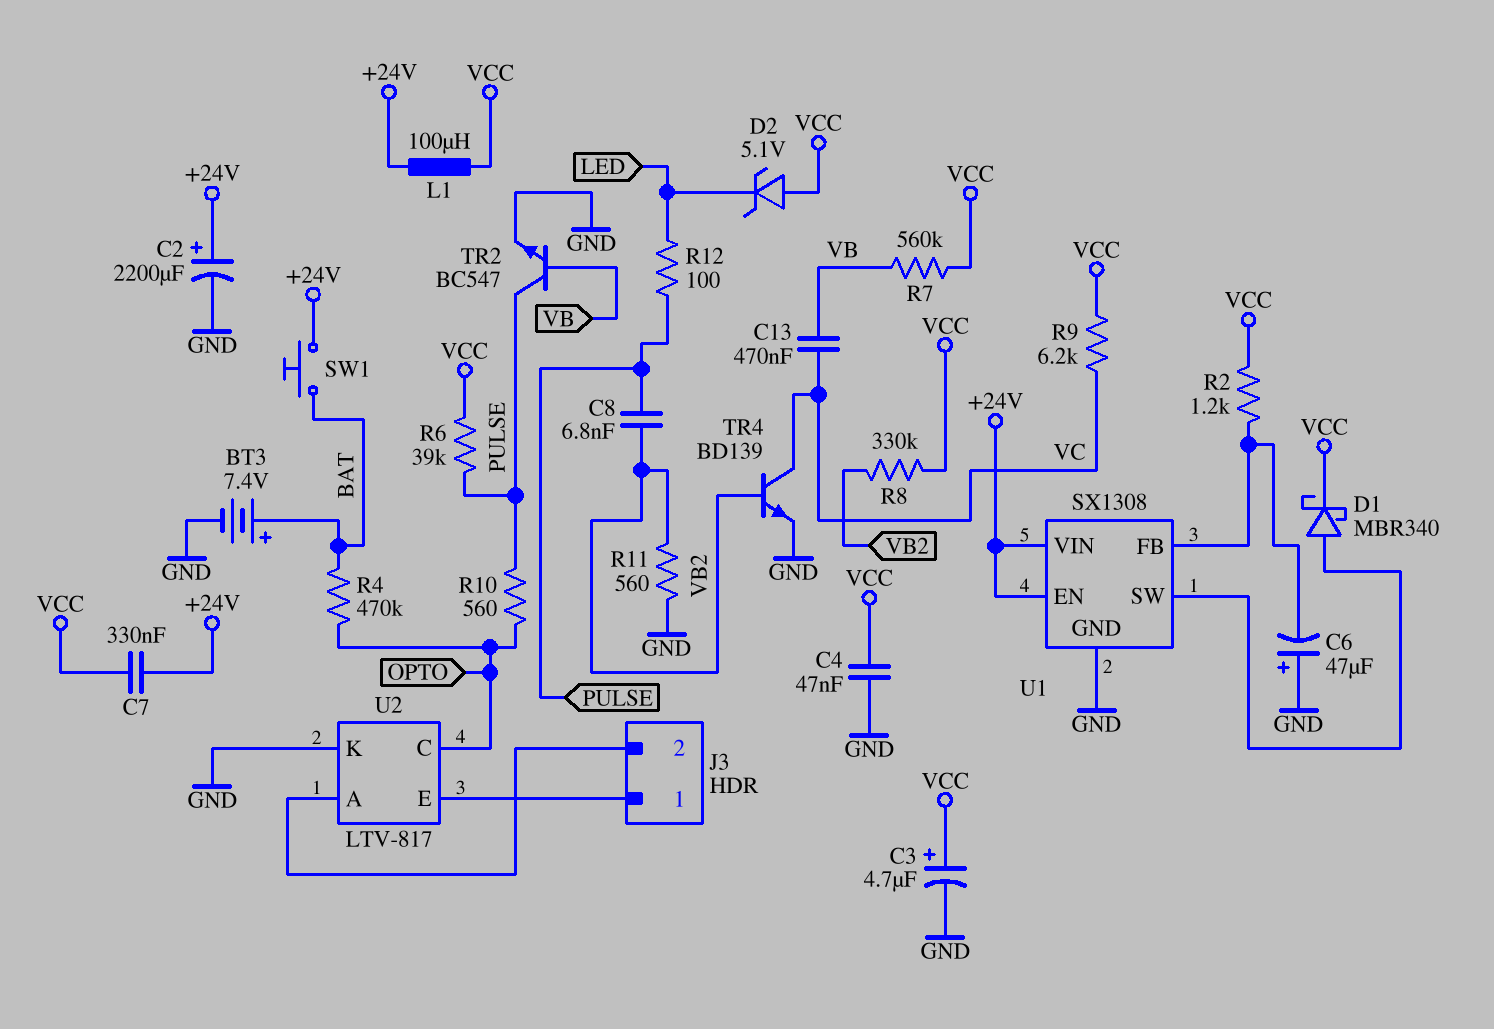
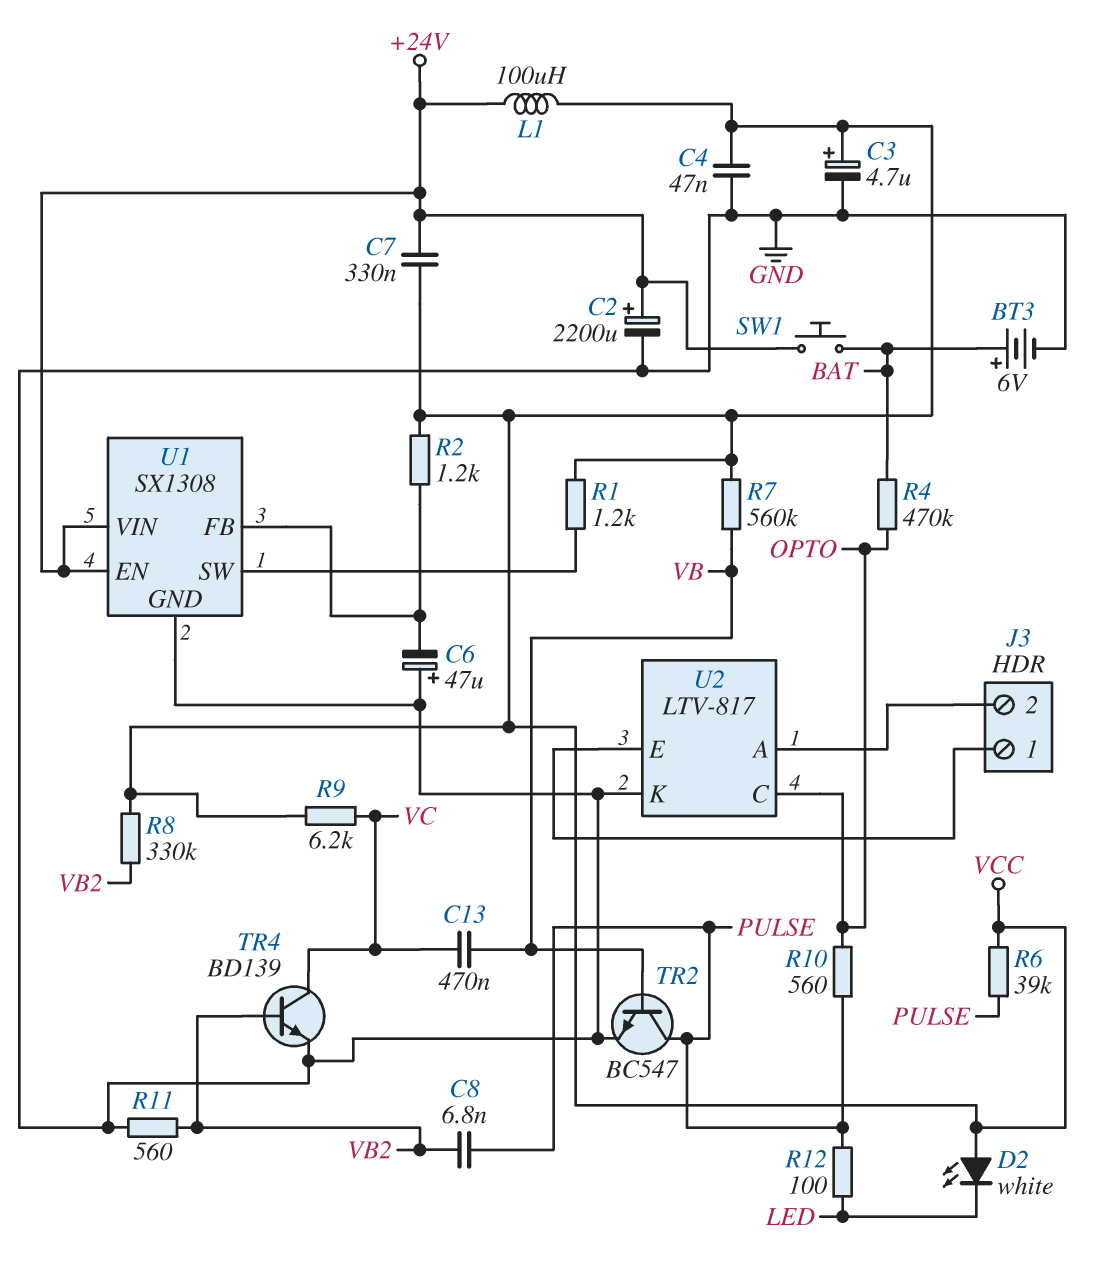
BT3: 7.4V (plus BAT, minus GND) -> 6V (plus BAT, minus GND)
D1: schottky MBR340 (A U1/SW, K VCC) -> none
D2: zener 5.1V (A VCC, K LED) -> LED white (A VCC, K LED)
R1: none -> 1.2k (U1/SW, VCC)

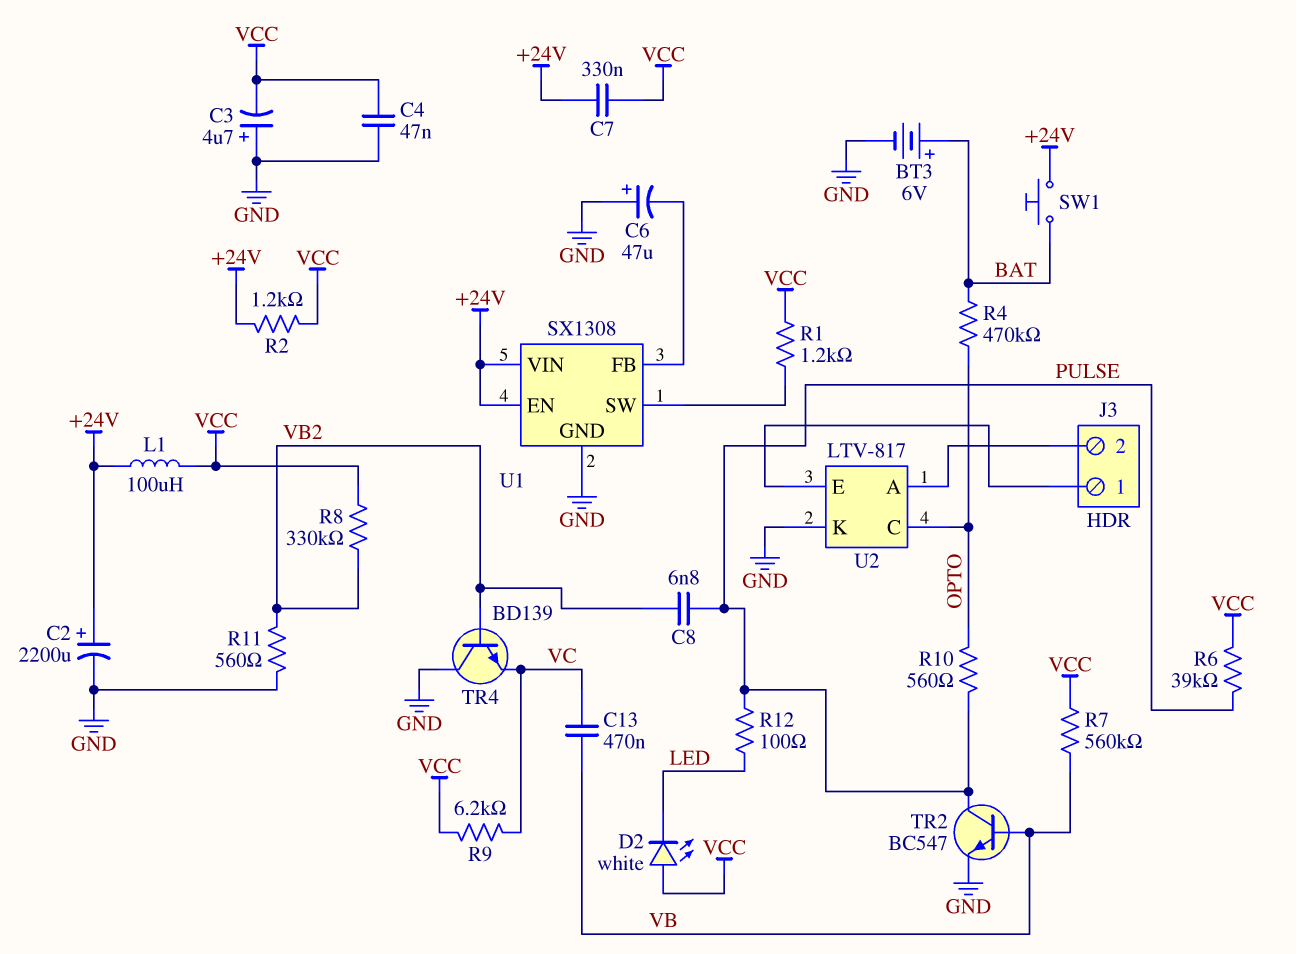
C3: 4.7uF (plus VCC, minus GND) -> 4.7uF (plus GND, minus VCC)
R2: 1.2k (U1/FB, VCC) -> 1.2k (+24V, VCC)
TR4: NPN BD139 (B VB2, C VC, E GND) -> NPN BD139 (B VB2, C GND, E VC)

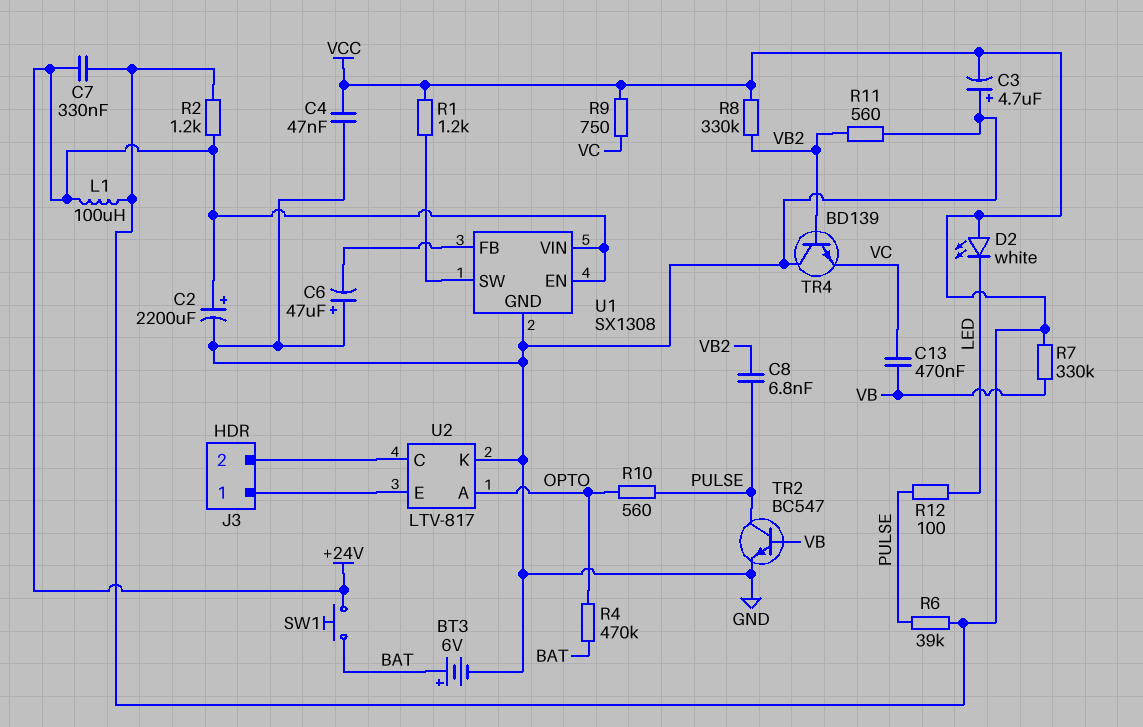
R7: 560k (VB, VCC) -> 330k (VB, VCC)
R9: 6.2k (VC, VCC) -> 750 (VC, VCC)
U2 pin A: J3/2 -> OPTO
U2 pin C: OPTO -> J3/2

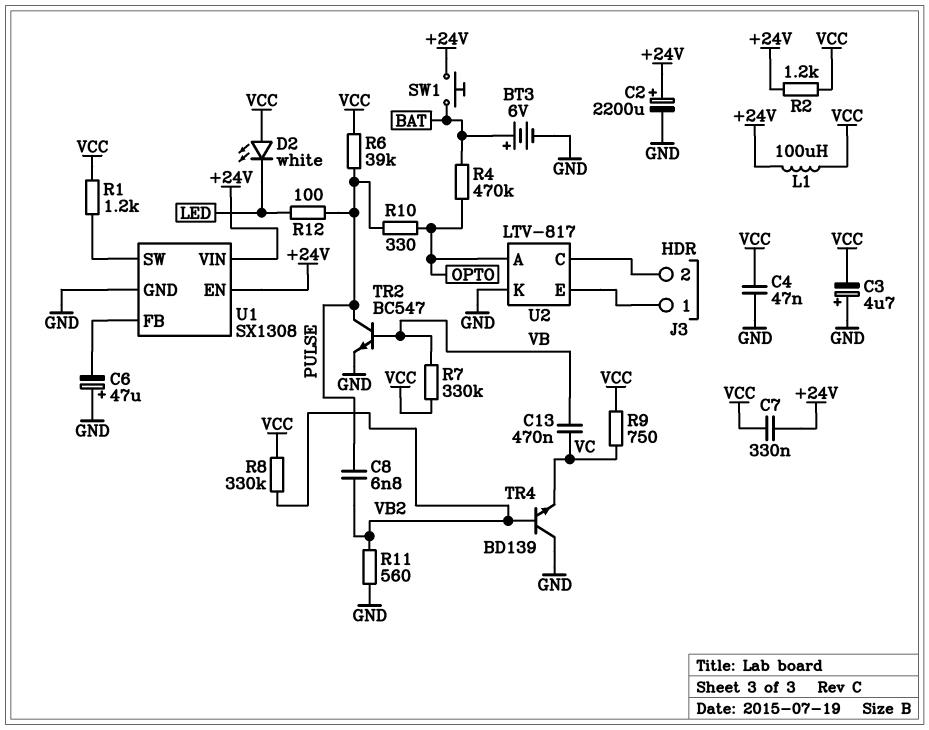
R10: 560 (OPTO, PULSE) -> 330 (OPTO, PULSE)

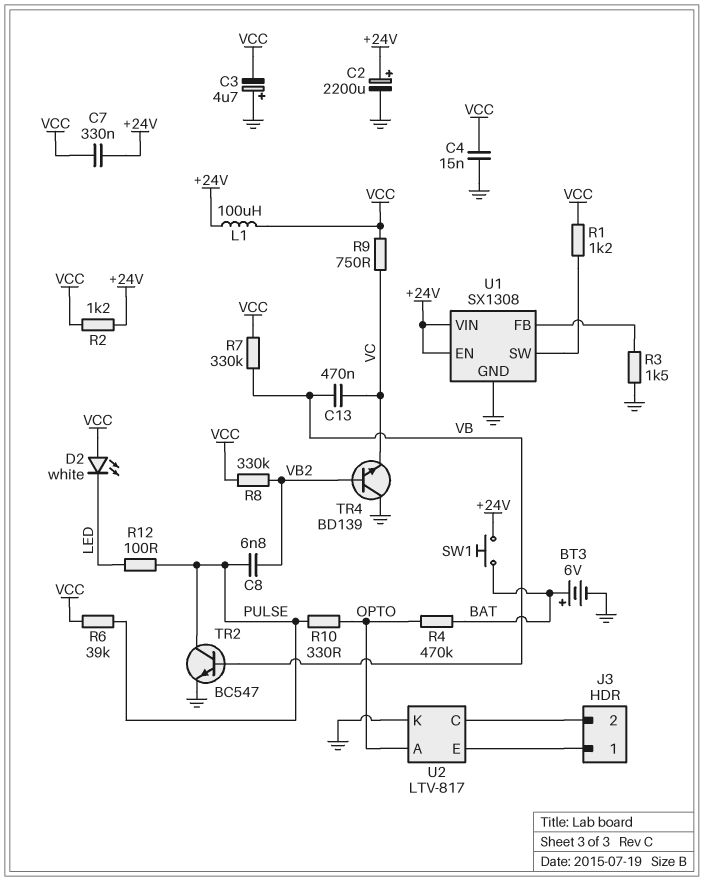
C4: 47nF (GND, VCC) -> 15nF (GND, VCC)
C6: 47uF (plus GND, minus U1/FB) -> none
R3: none -> 1.5k (GND, U1/FB)
R11: 560 (GND, VB2) -> none

